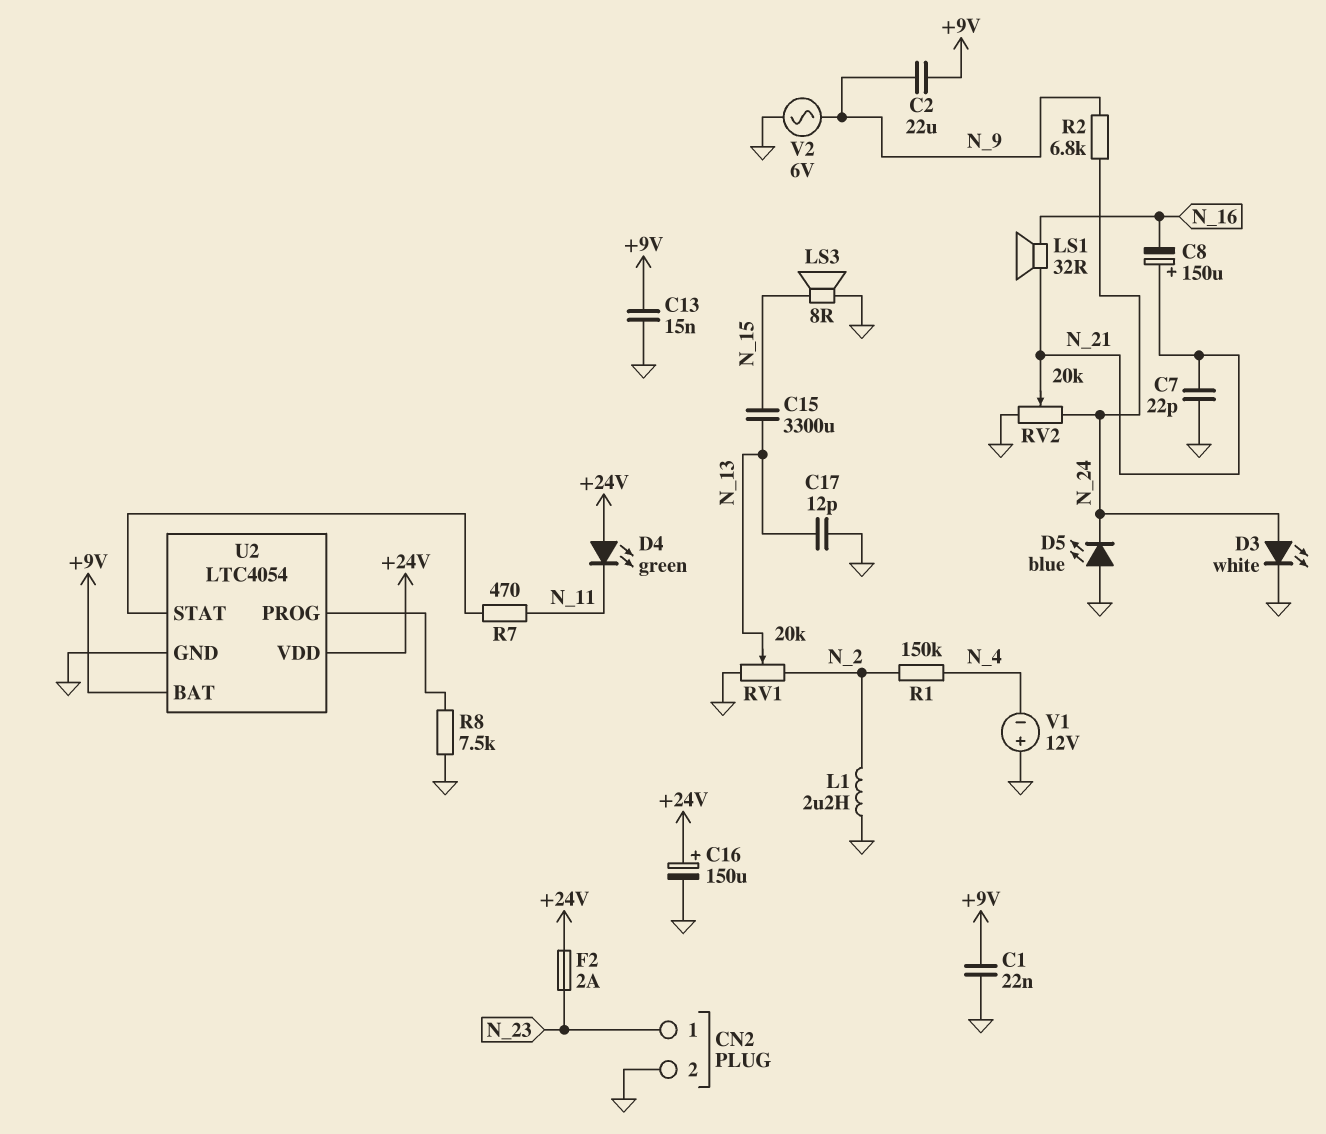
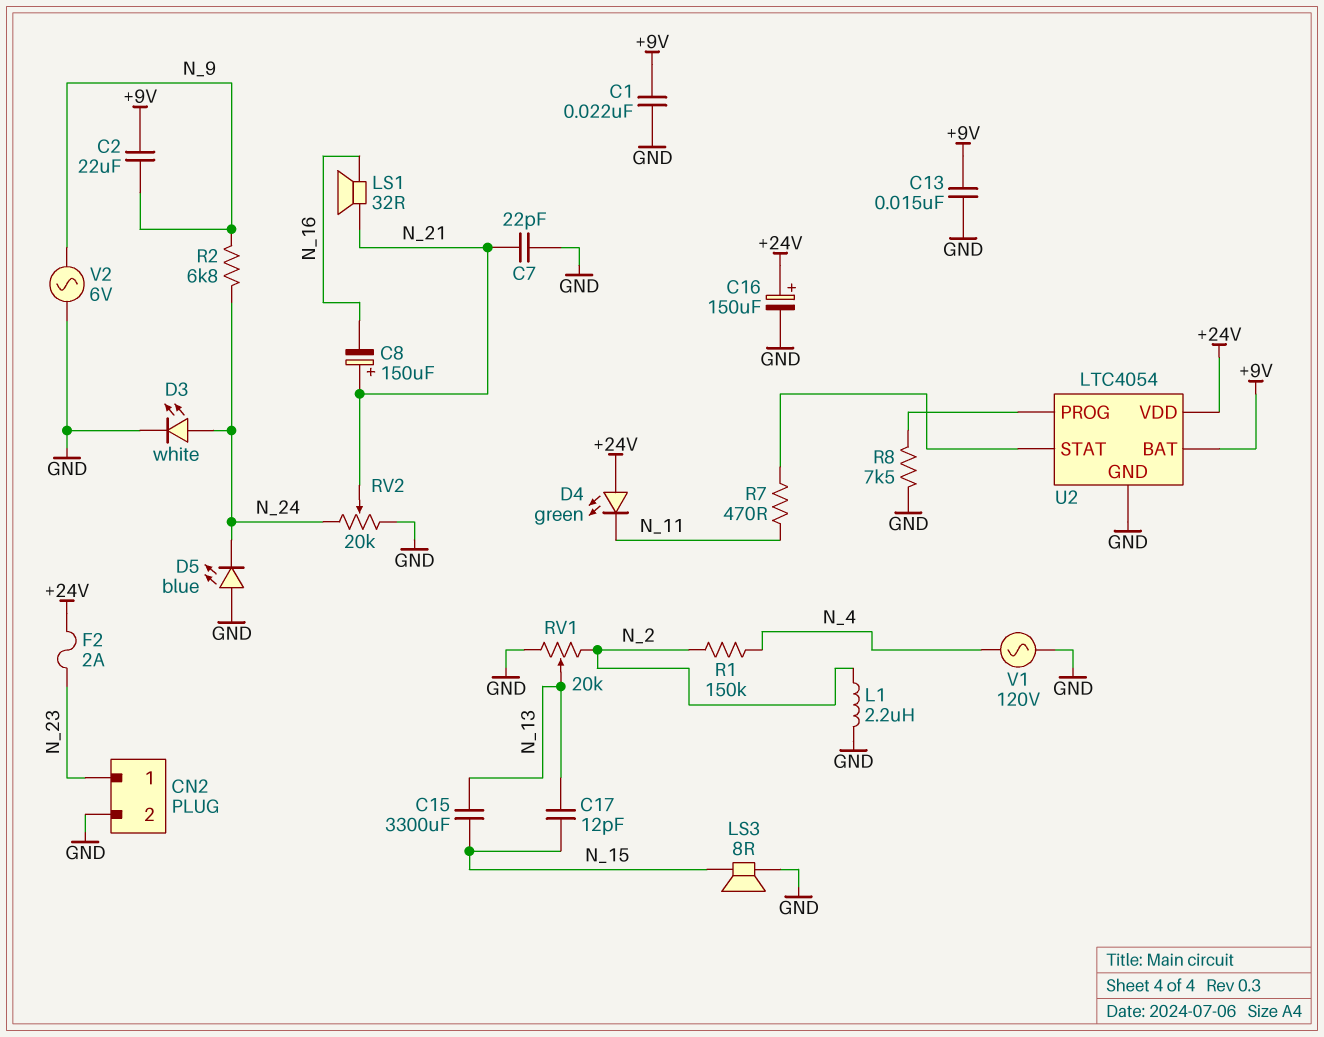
C17: 12pF (GND, N_13) -> 12pF (N_13, N_15)
V1: 12V (plus GND, minus N_4) -> AC 120V (GND, N_4)

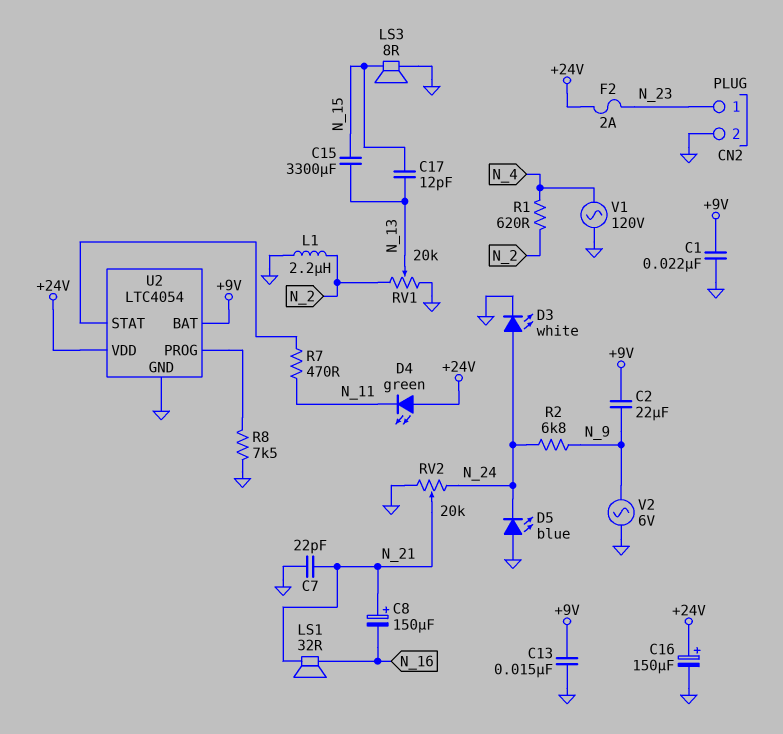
R1: 150k (N_2, N_4) -> 620 (N_2, N_4)

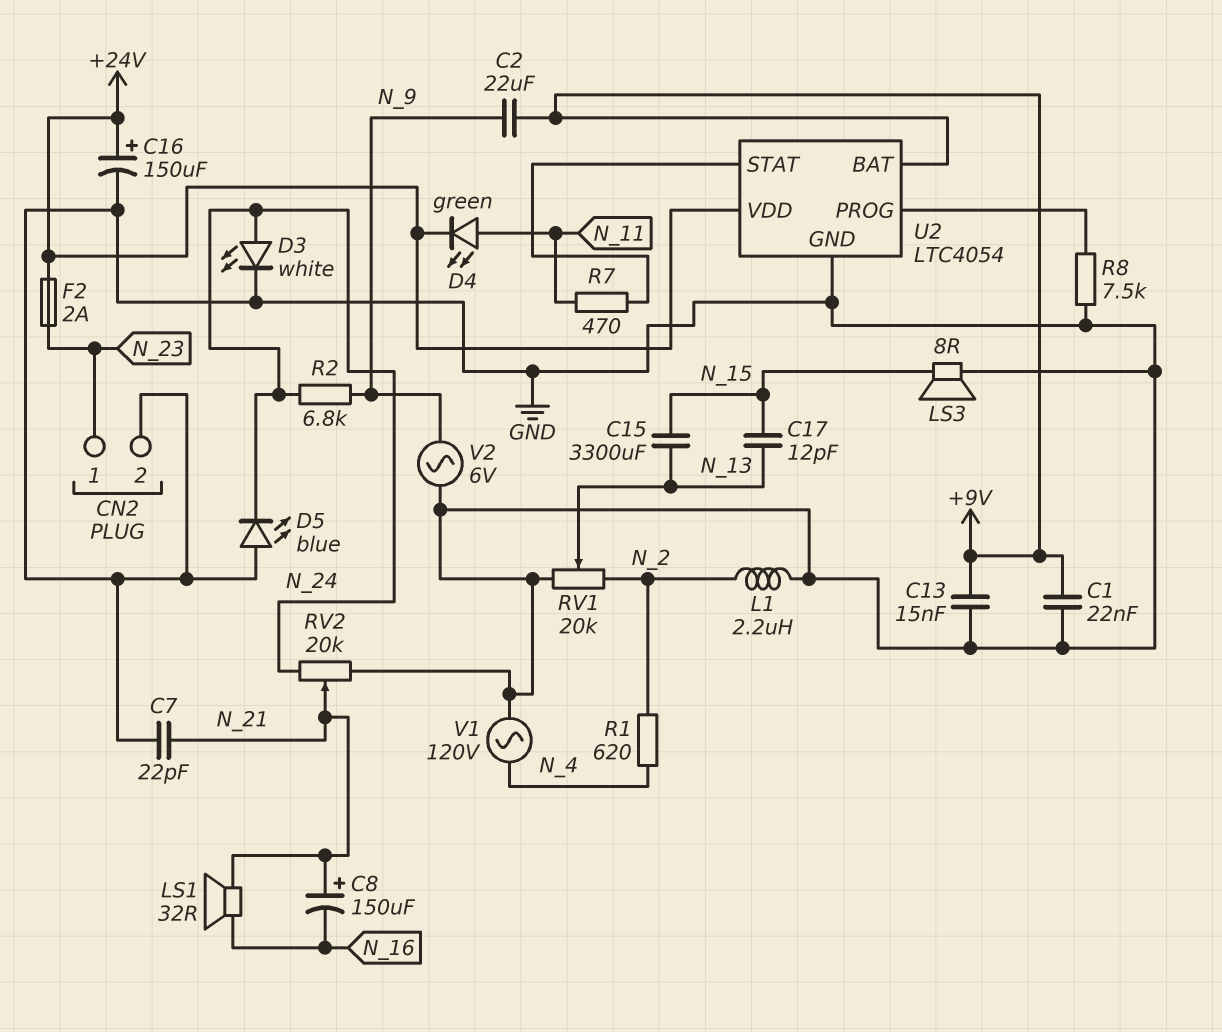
D4: LED green (A +24V, K N_11) -> LED green (A N_11, K +24V)

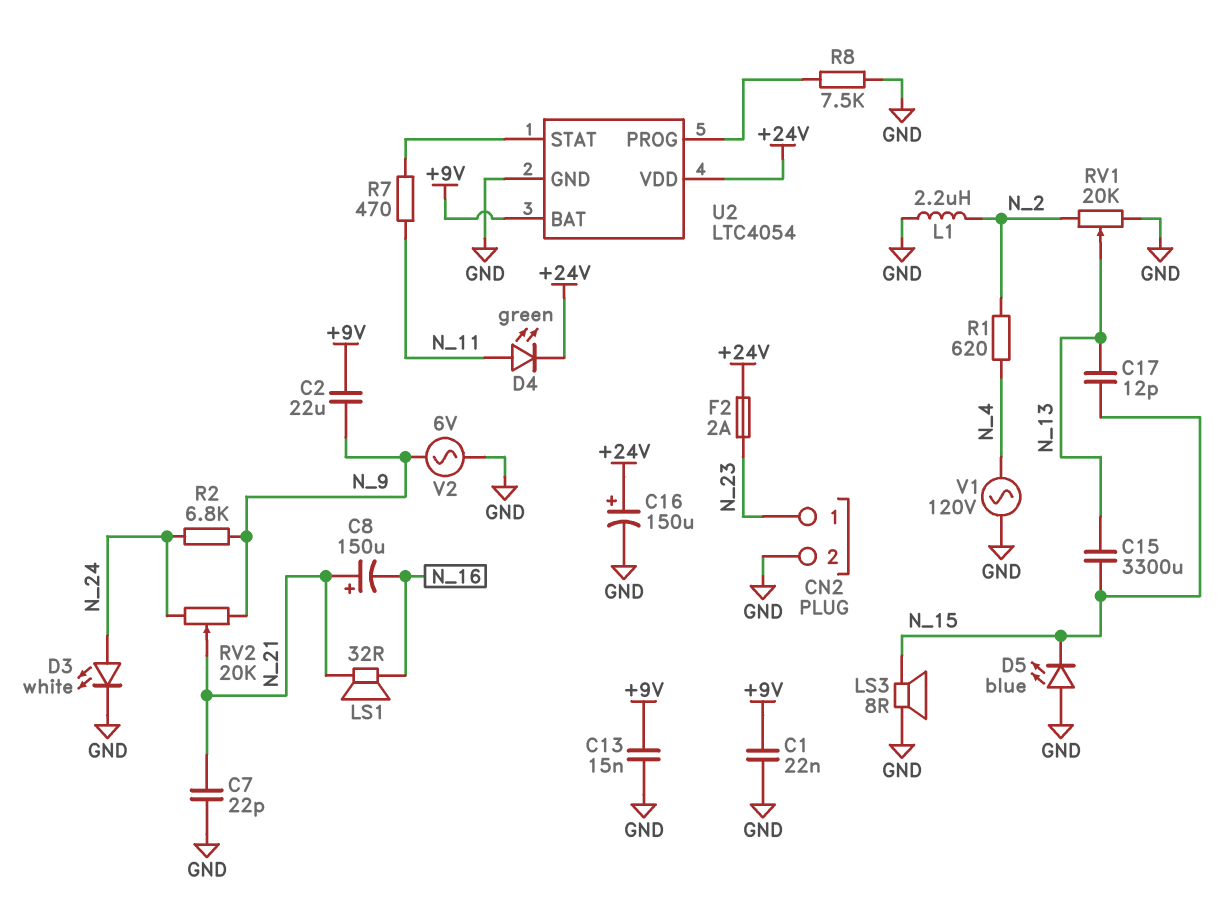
D5: LED blue (A GND, K N_24) -> LED blue (A GND, K N_15)
RV2: 20k (GND, N_24, wiper N_21) -> 20k (N_9, N_24, wiper N_21)

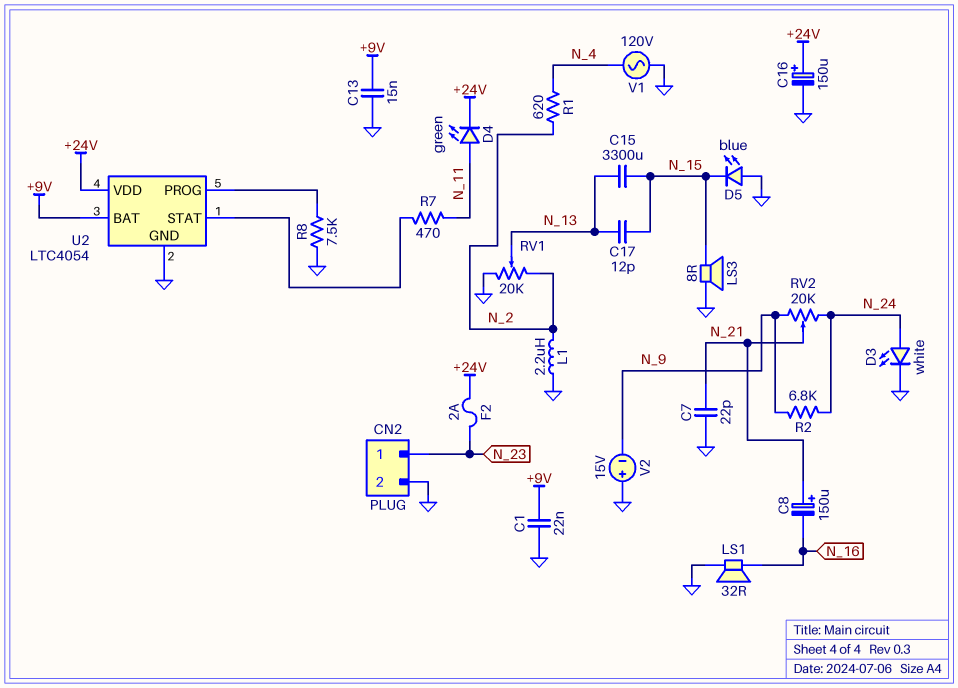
C2: 22uF (+9V, N_9) -> none
LS1: speaker 32R (N_16, N_21) -> speaker 32R (GND, N_16)
V2: AC 6V (GND, N_9) -> 15V (plus GND, minus N_9)

